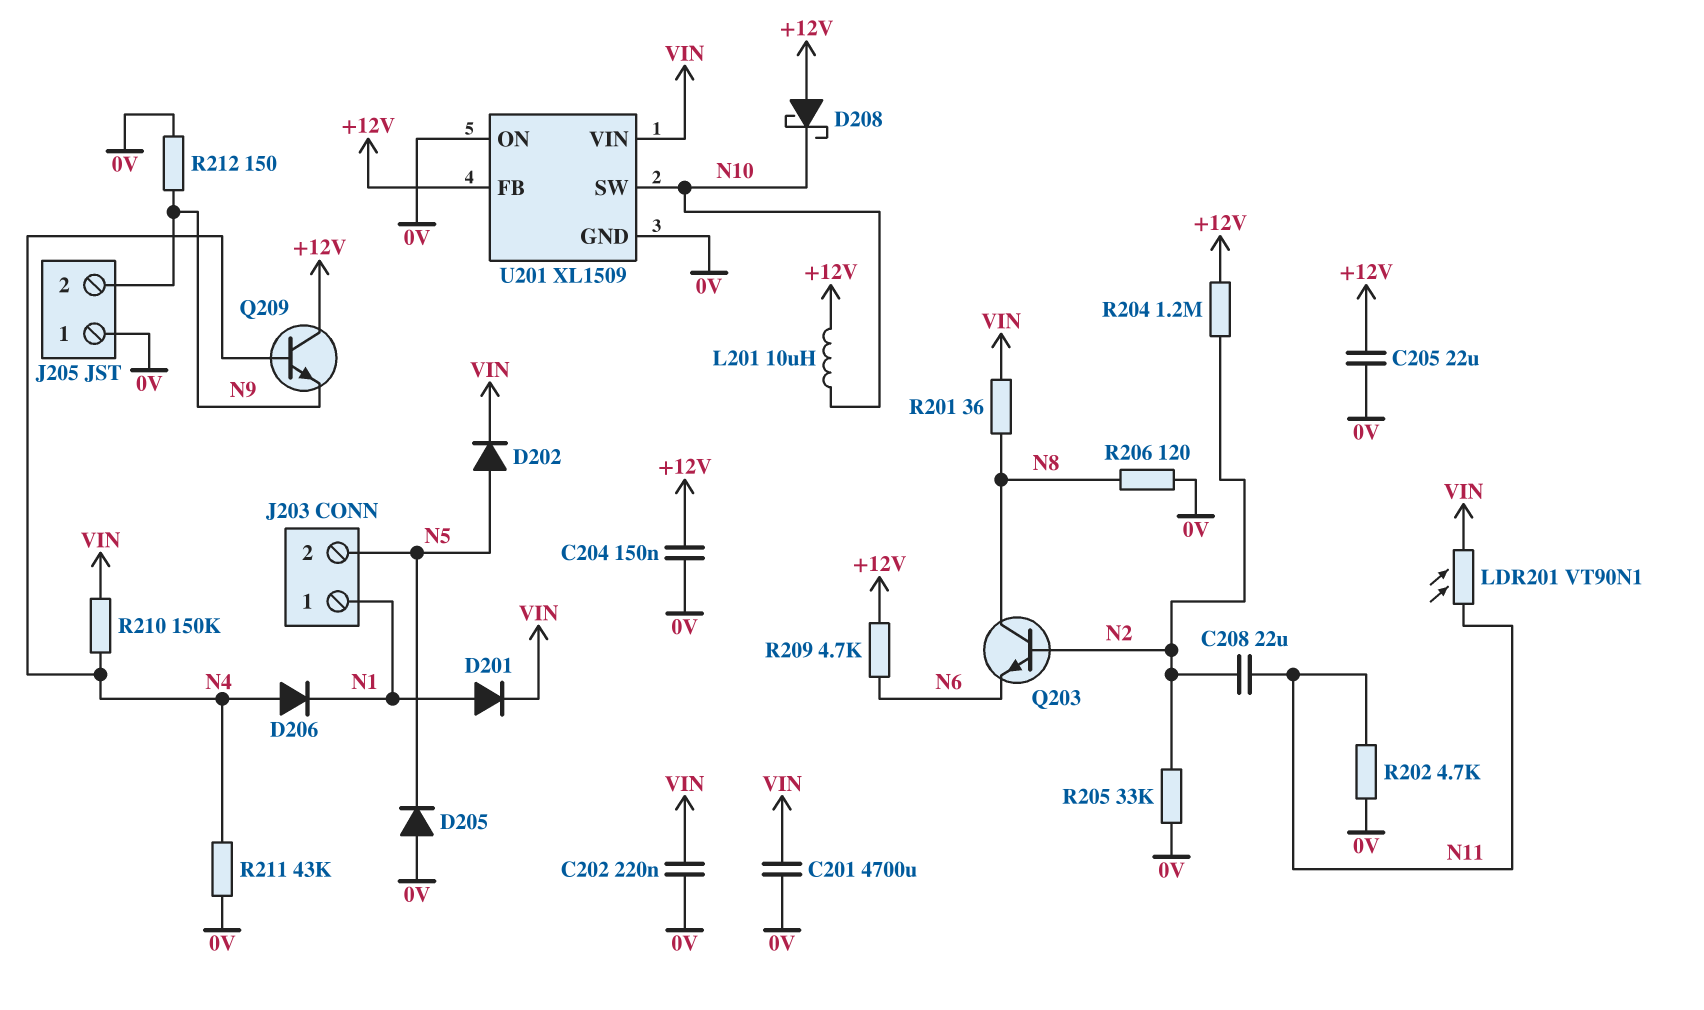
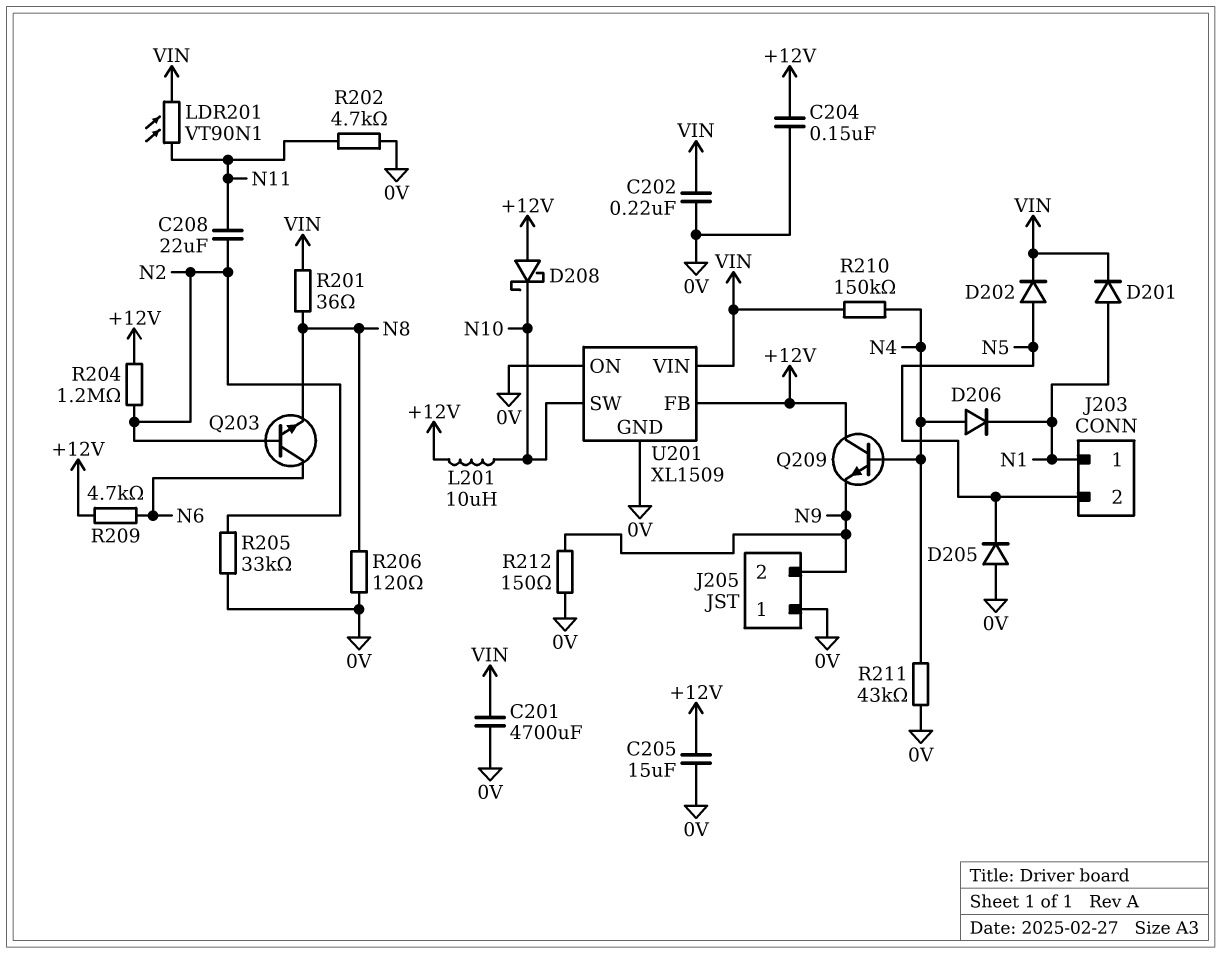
C205: 22uF (+12V, 0V) -> 15uF (+12V, 0V)
Q203: NPN (B N2, C N8, E N6) -> NPN (B N2, C N6, E N8)

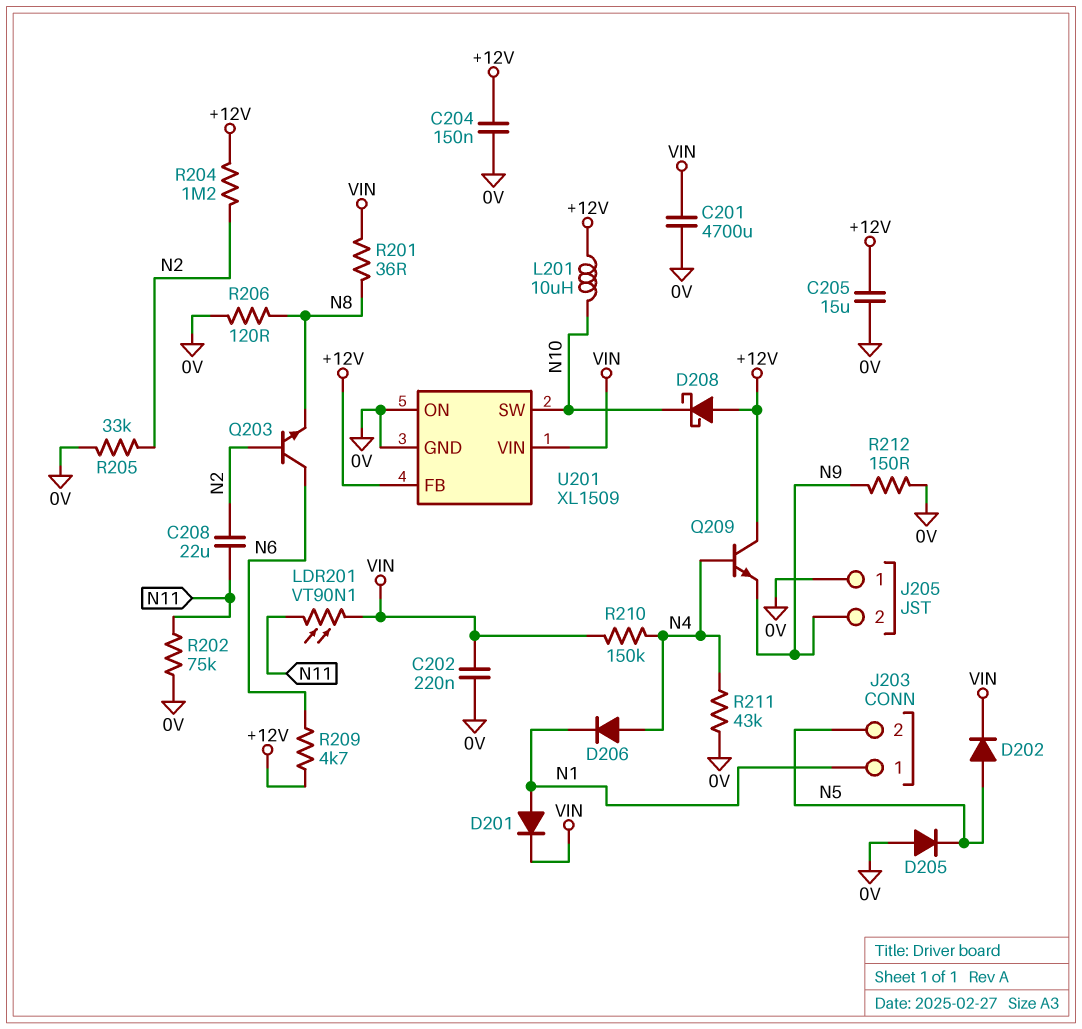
R202: 4.7k (0V, N11) -> 75k (0V, N11)

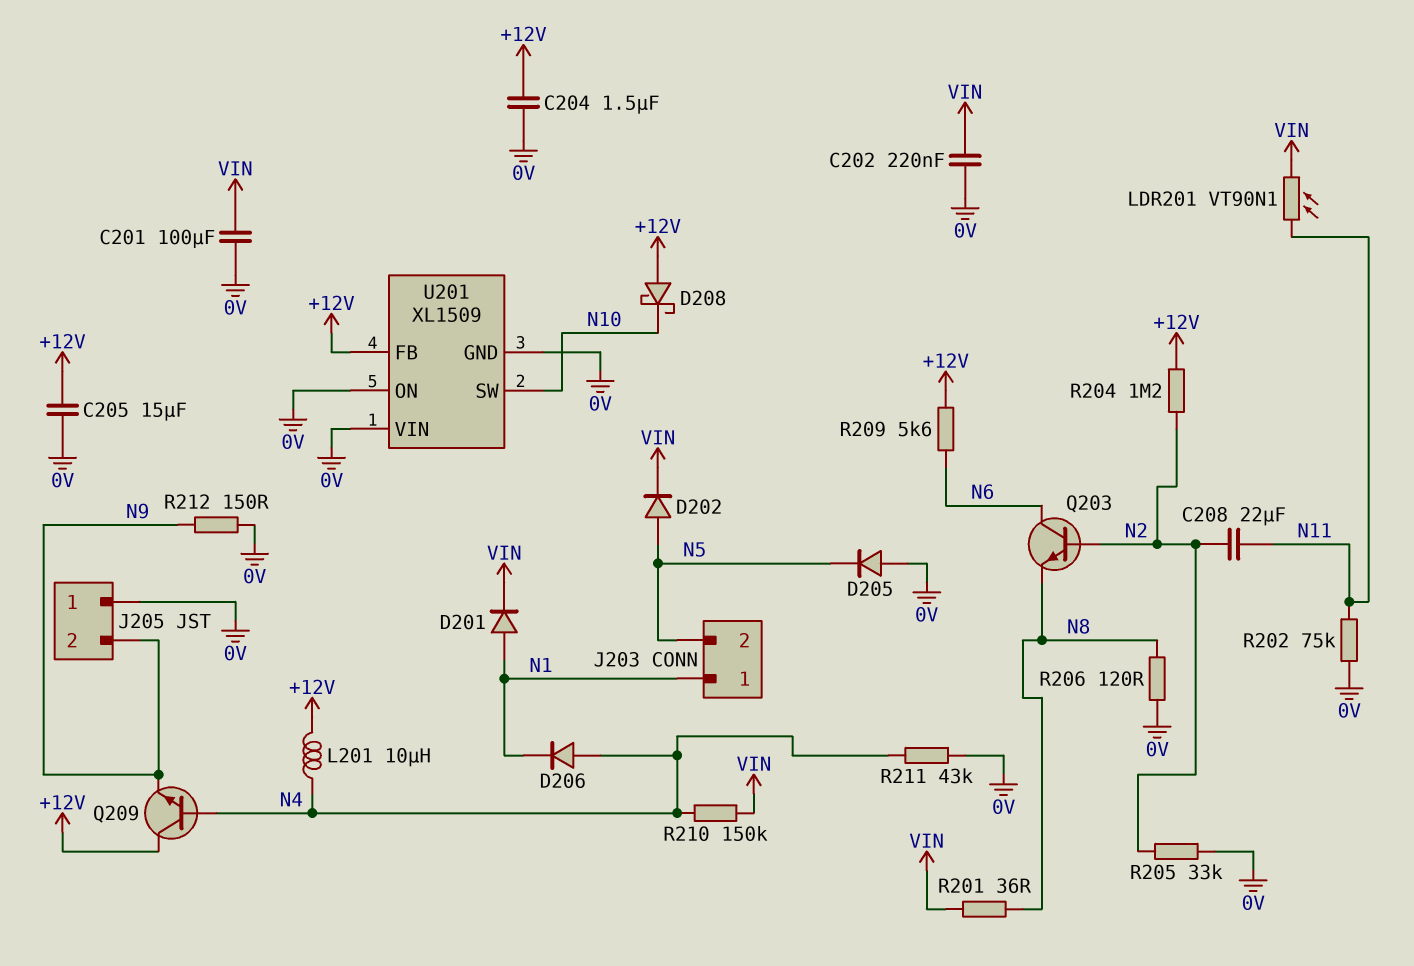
C201: 4700uF (0V, VIN) -> 100uF (0V, VIN)
C204: 150nF (+12V, 0V) -> 1.5uF (+12V, 0V)
L201: 10uH (+12V, N10) -> 10uH (+12V, N4)
R209: 4.7k (+12V, N6) -> 5.6k (+12V, N6)
U201 pin VIN: VIN -> 0V

